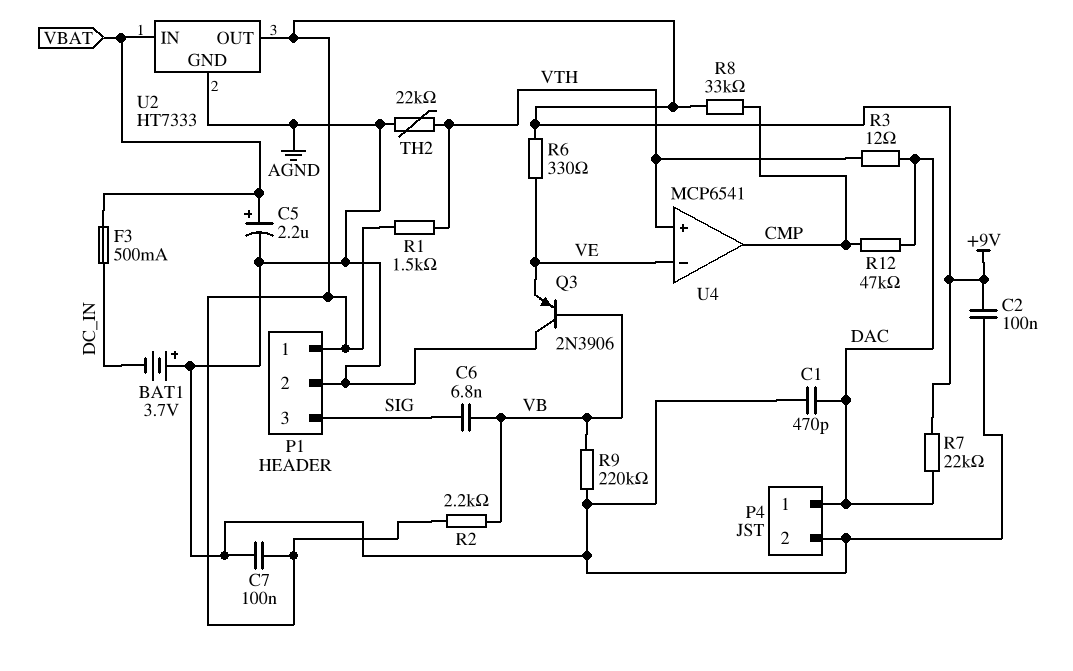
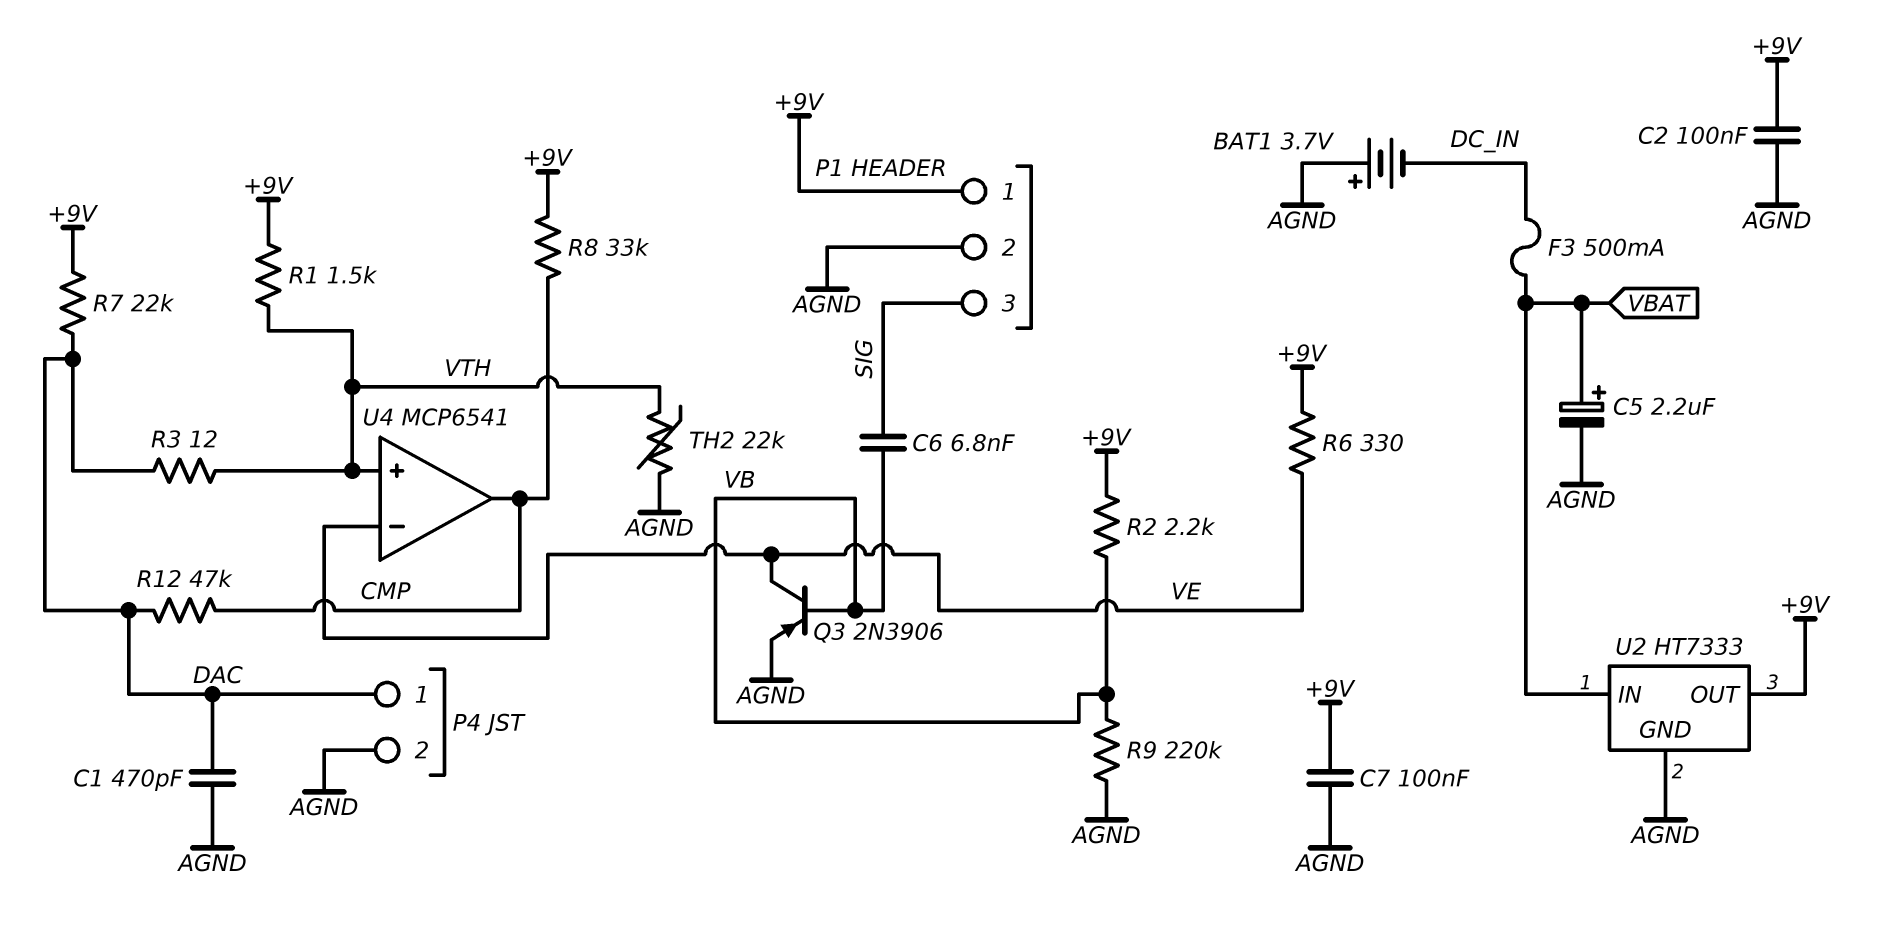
Q3: PNP 2N3906 (B VB, C AGND, E VE) -> PNP 2N3906 (B VB, C VE, E AGND)

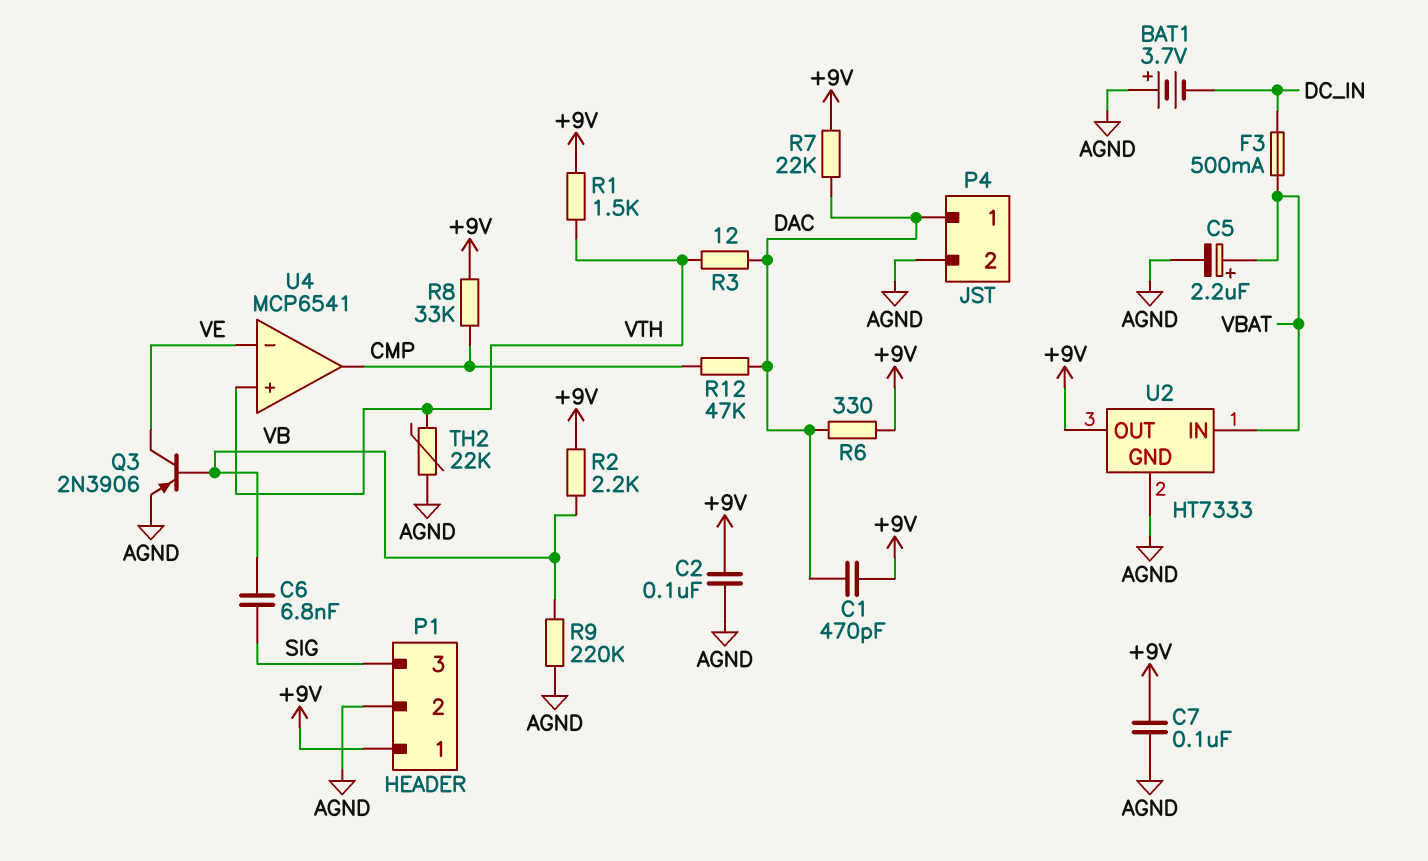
C1: 470pF (AGND, DAC) -> 470pF (+9V, DAC)
R6: 330 (+9V, VE) -> 330 (+9V, DAC)

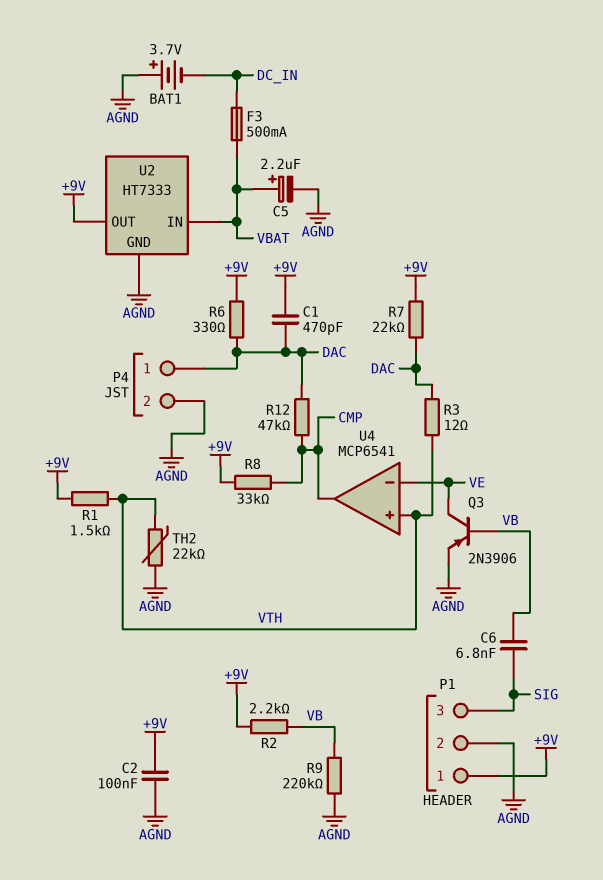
C7: 100nF (+9V, AGND) -> none

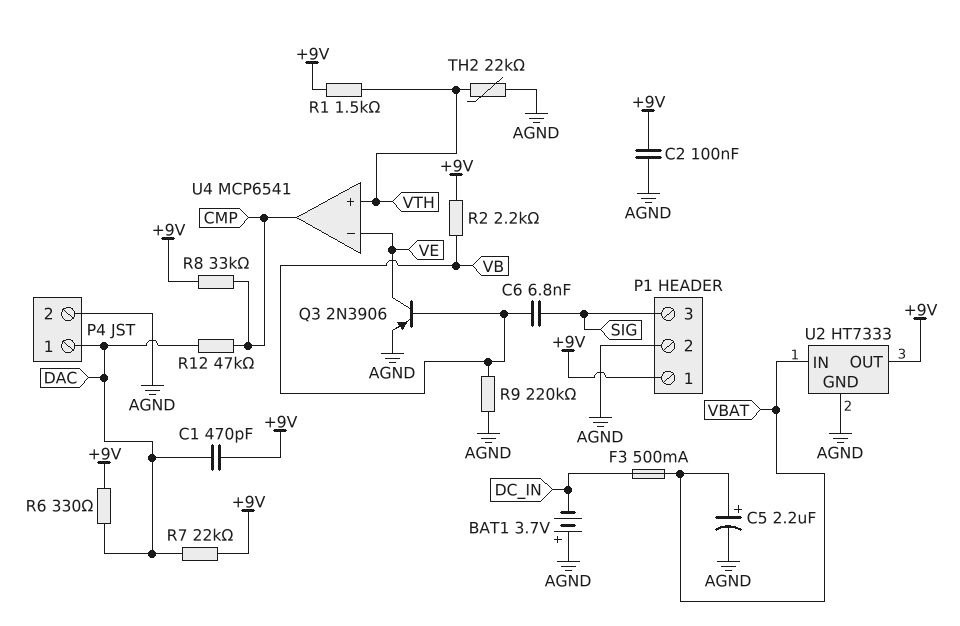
R3: 12 (DAC, VTH) -> none

